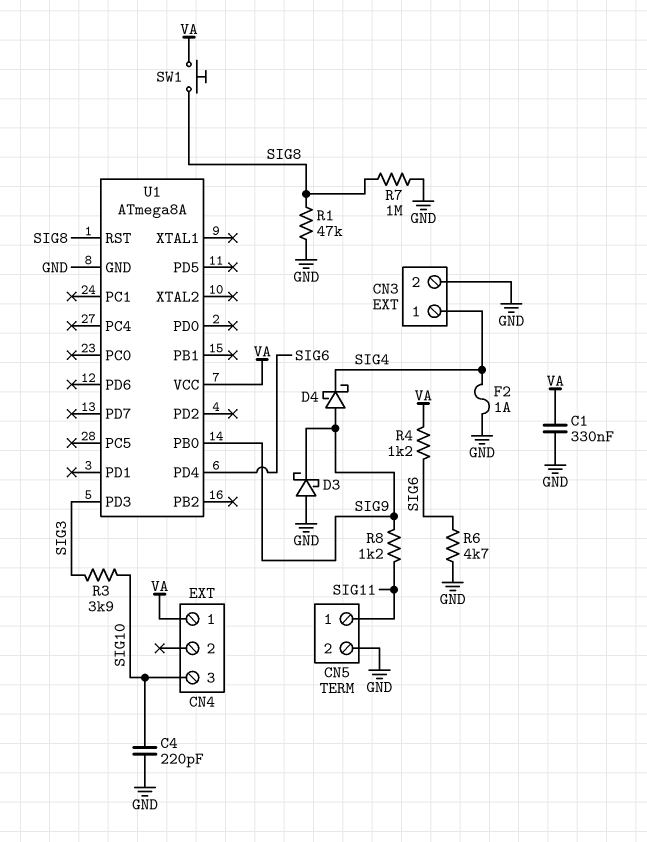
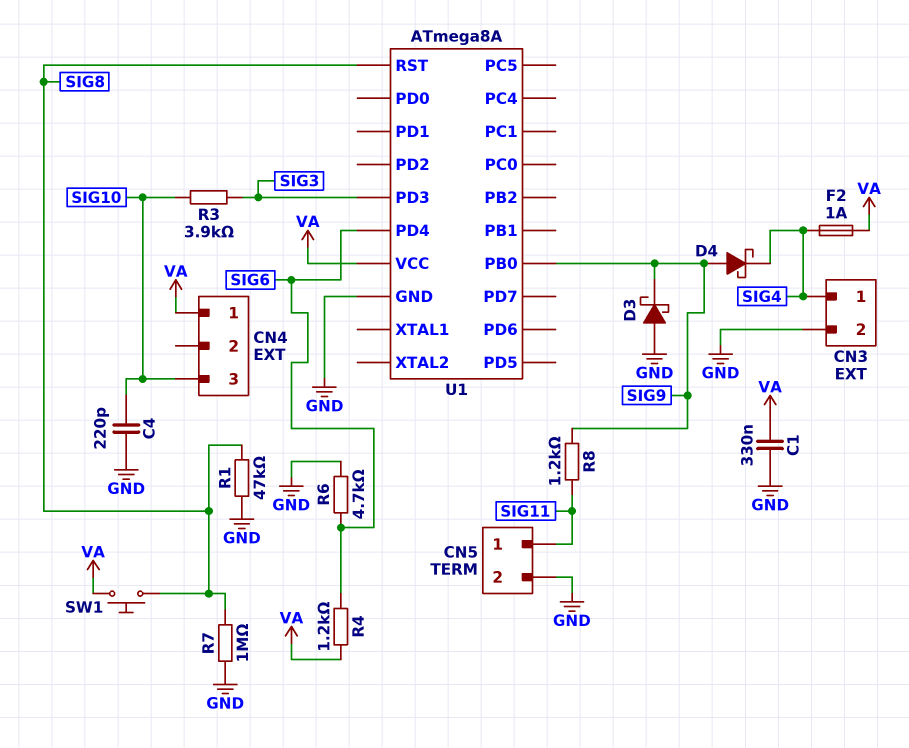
F2: 1A (GND, SIG4) -> 1A (SIG4, VA)

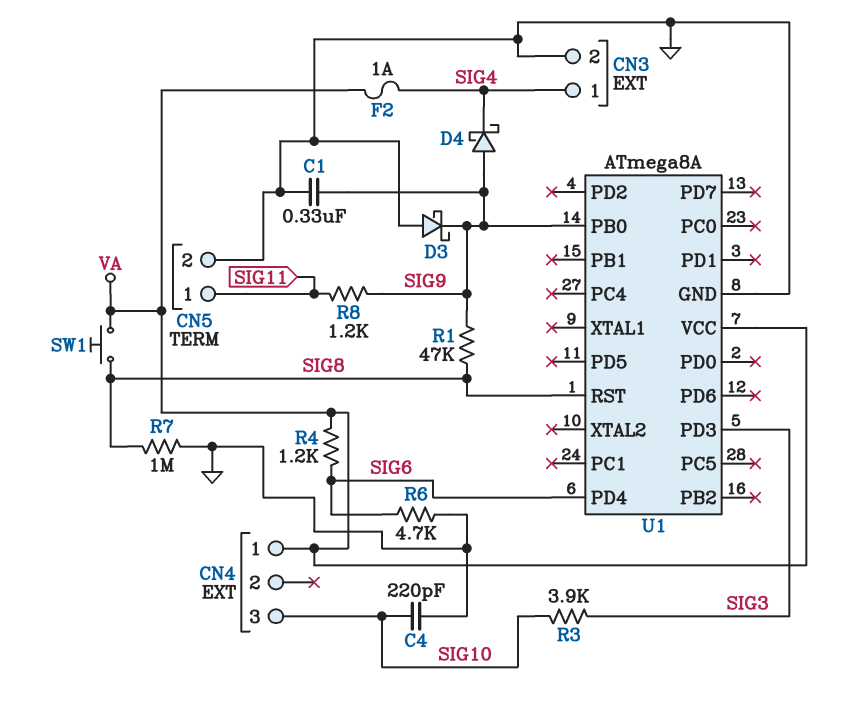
C1: 330nF (GND, VA) -> 330nF (GND, SIG9)
R1: 47k (GND, SIG8) -> 47k (SIG8, SIG9)

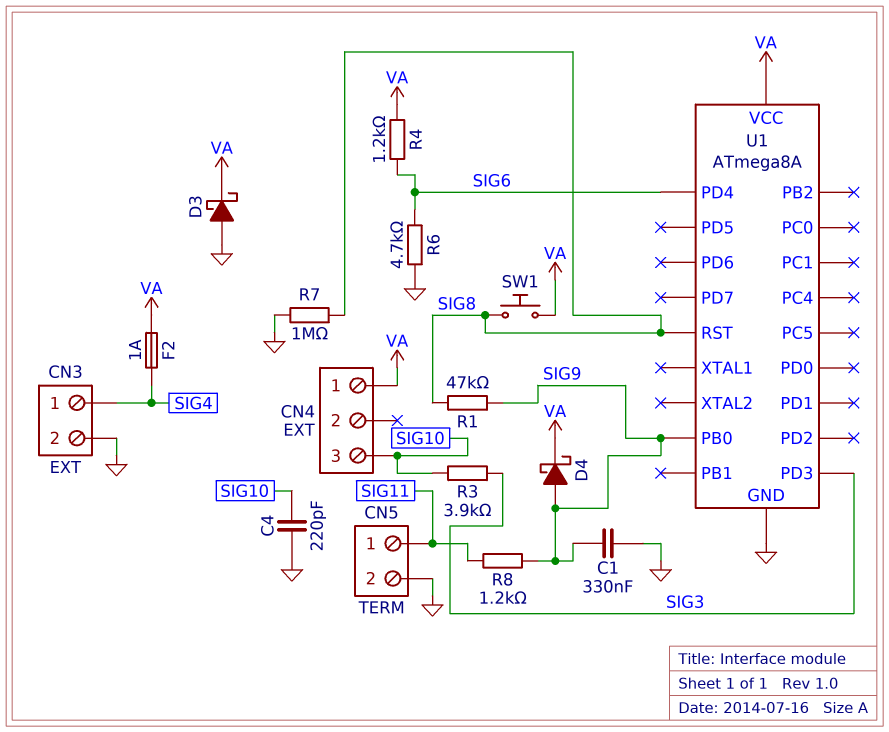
D3: schottky (A GND, K SIG9) -> schottky (A GND, K VA)
D4: schottky (A SIG9, K SIG4) -> schottky (A SIG9, K VA)

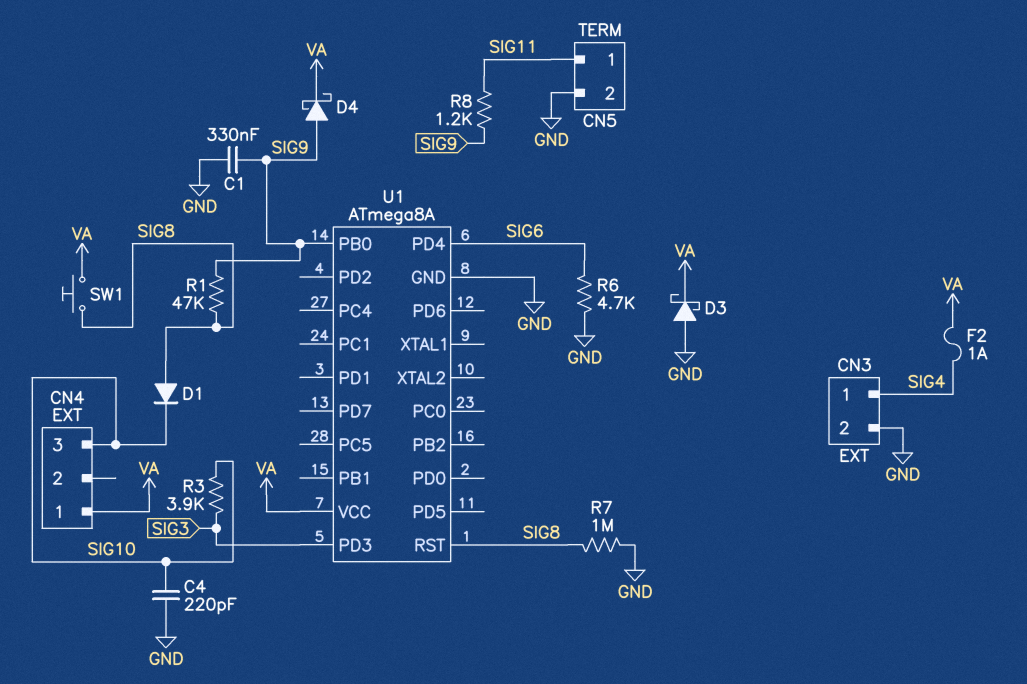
D1: none -> diode (A SIG8, K SIG10)
R4: 1.2k (SIG6, VA) -> none

